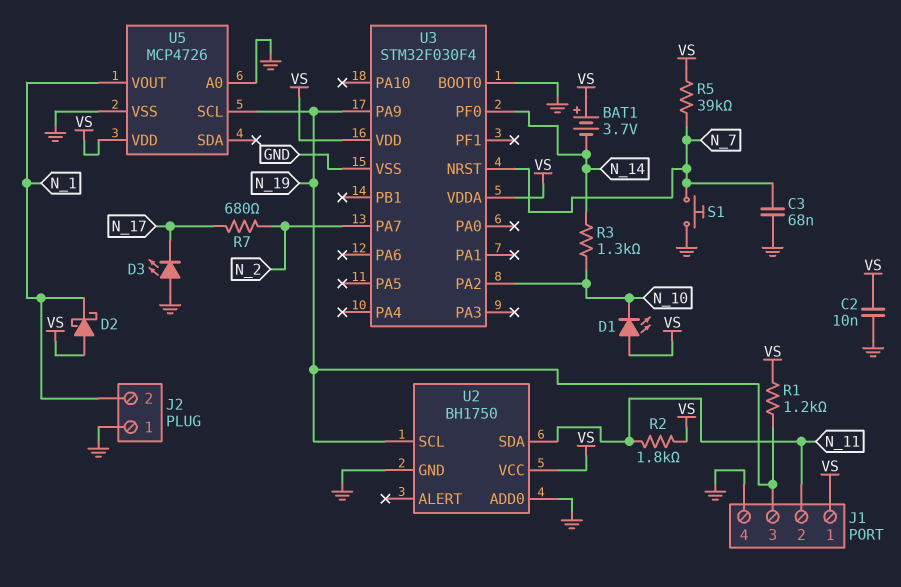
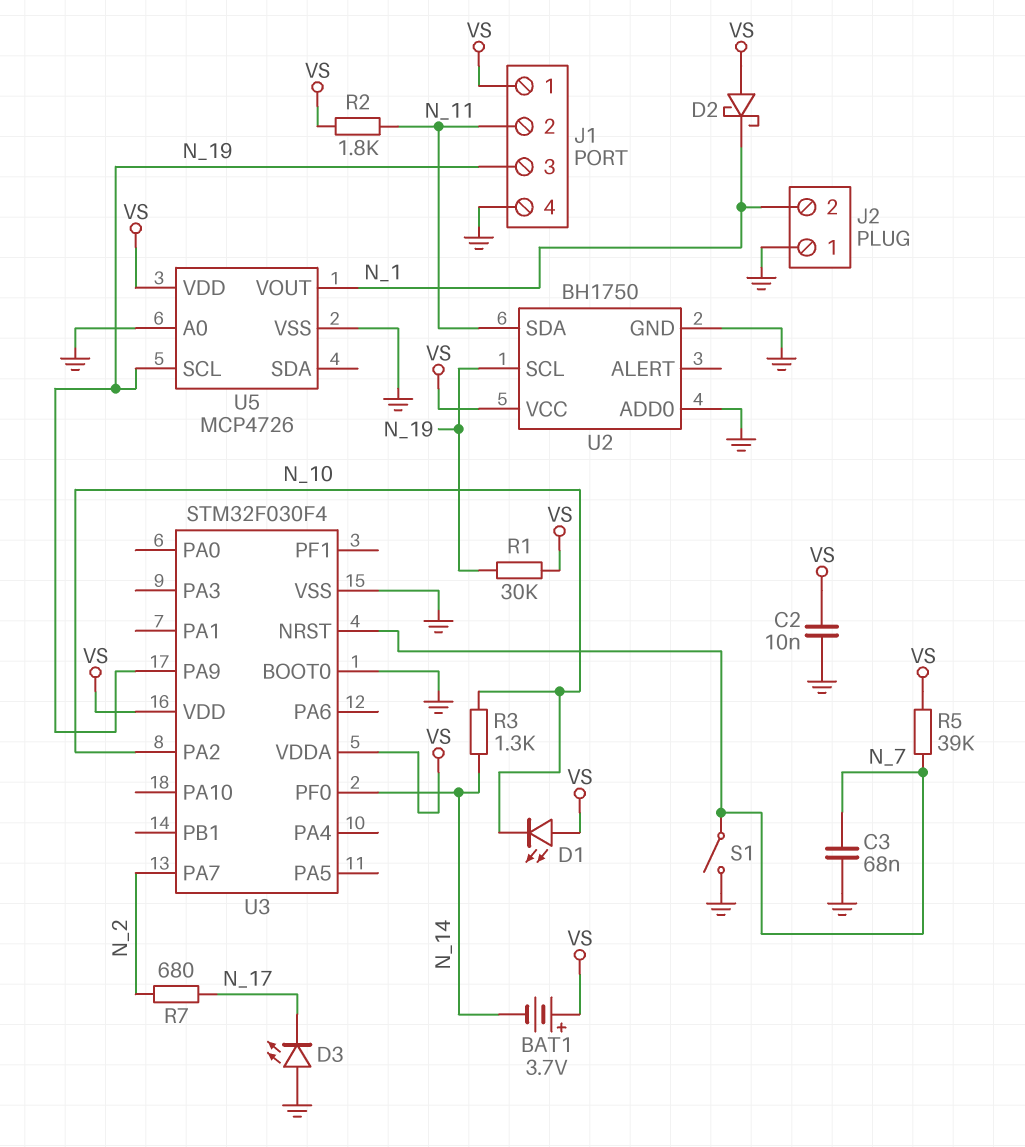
R1: 1.2k (N_19, VS) -> 30k (N_19, VS)
S1: button (GND, N_7) -> switch (GND, N_7)

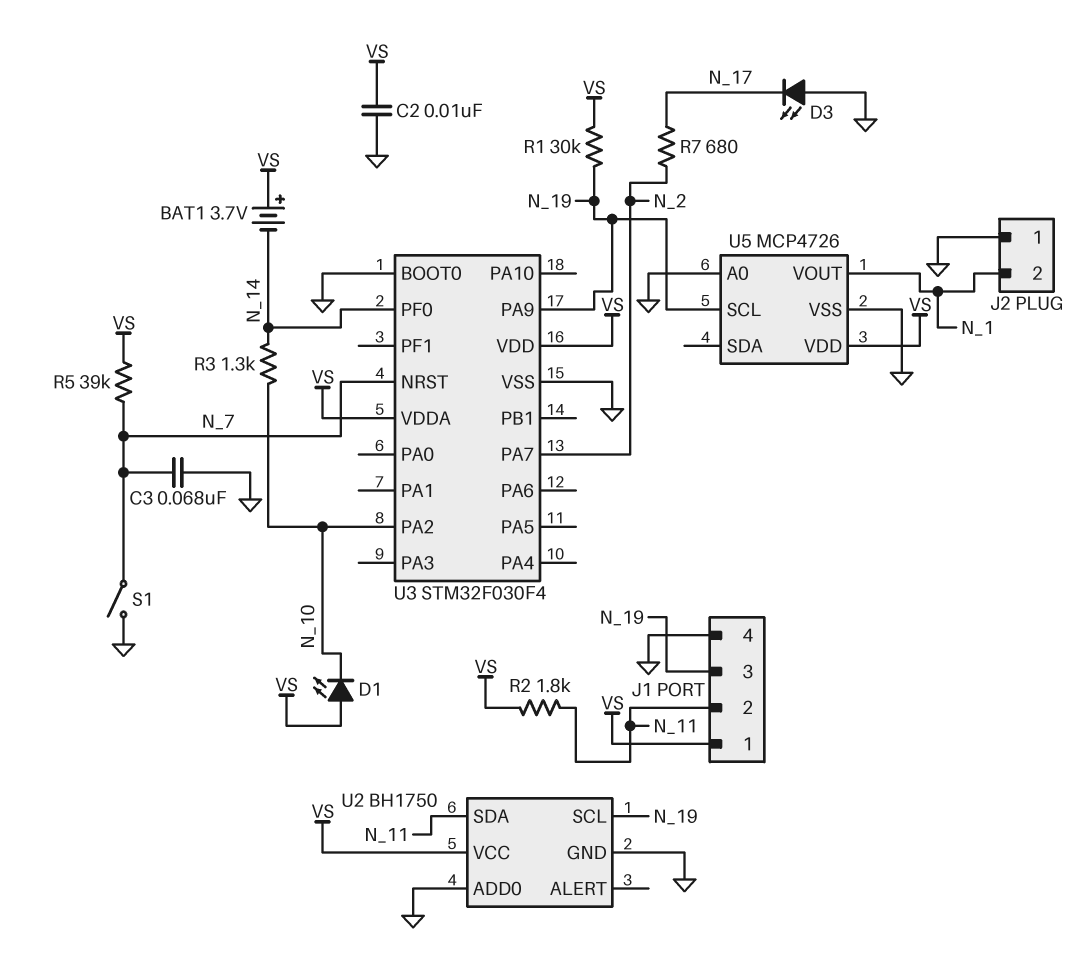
D2: schottky (A VS, K N_1) -> none

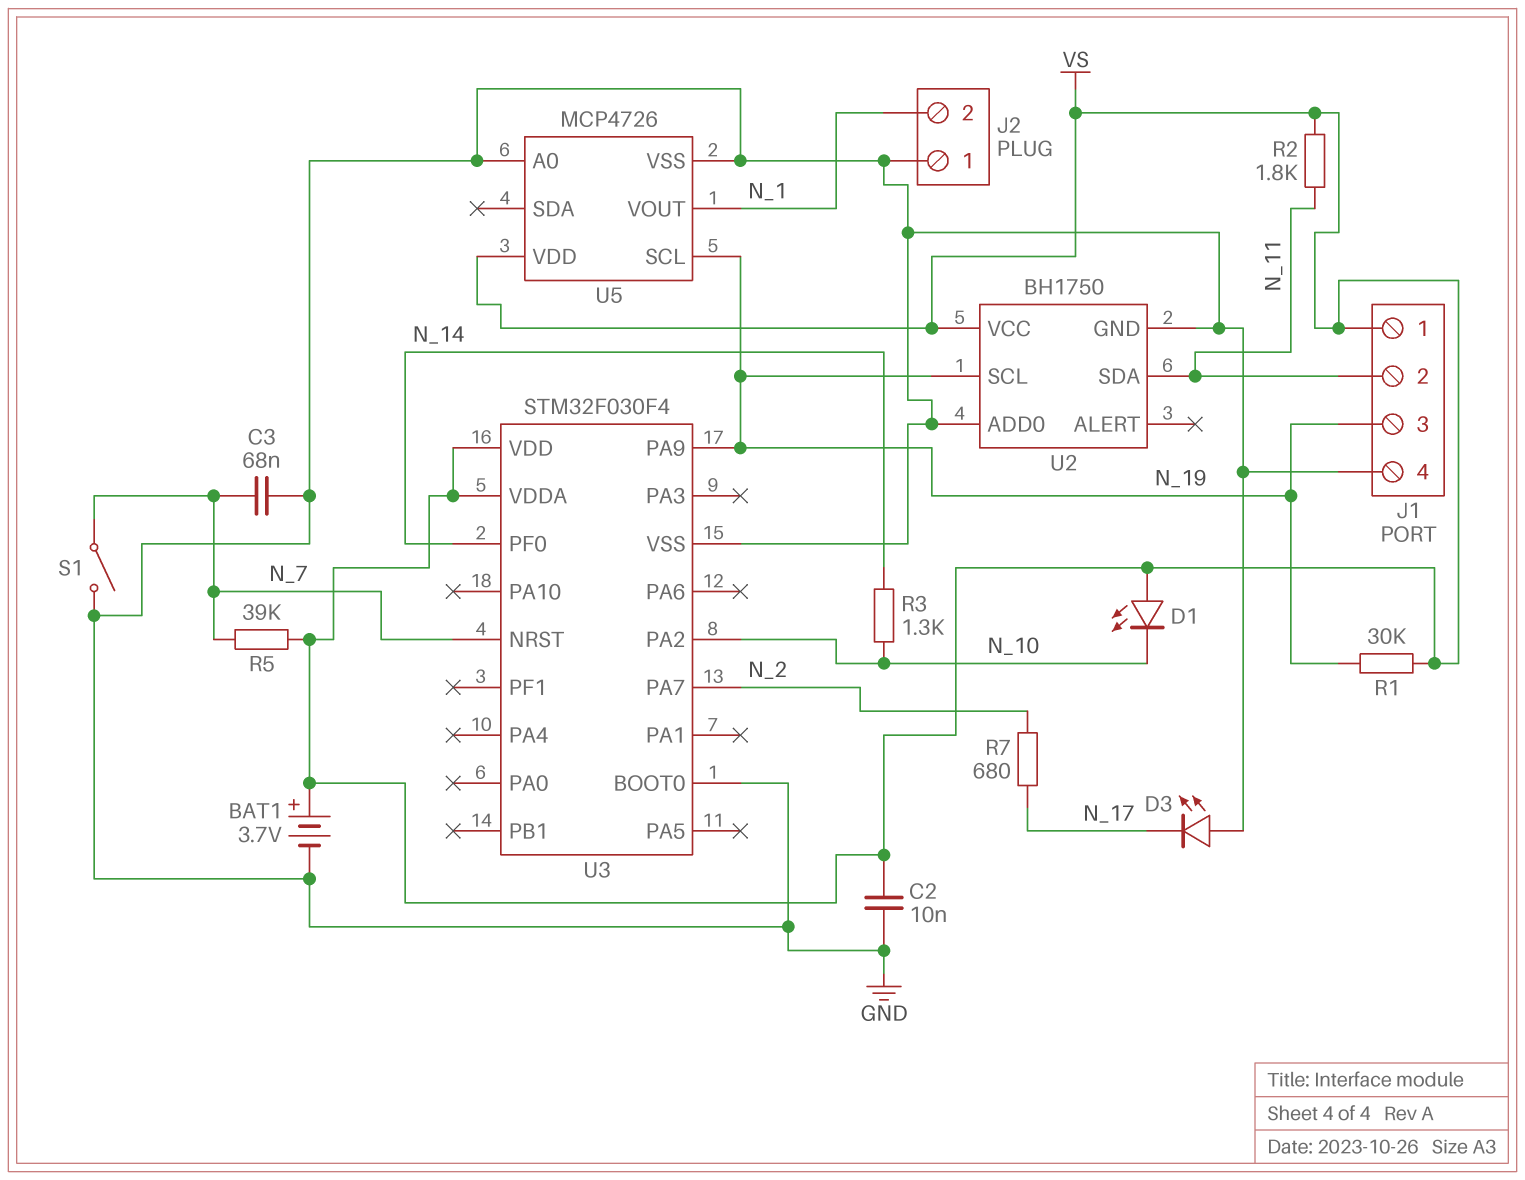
BAT1: 3.7V (plus VS, minus N_14) -> 3.7V (plus VS, minus GND)

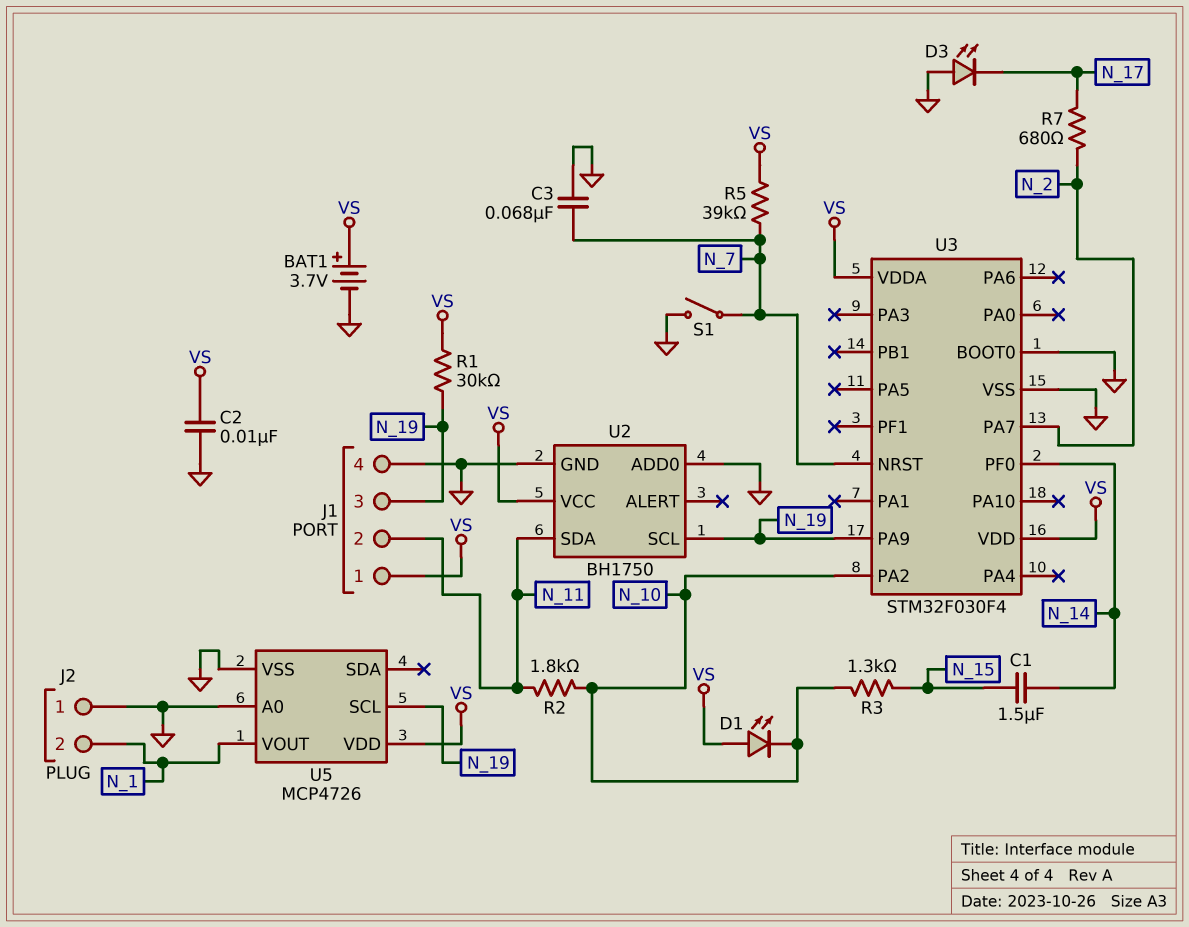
C1: none -> 1.5uF (N_14, N_15)
R2: 1.8k (N_11, VS) -> 1.8k (N_10, N_11)
R3: 1.3k (N_10, N_14) -> 1.3k (N_10, N_15)

